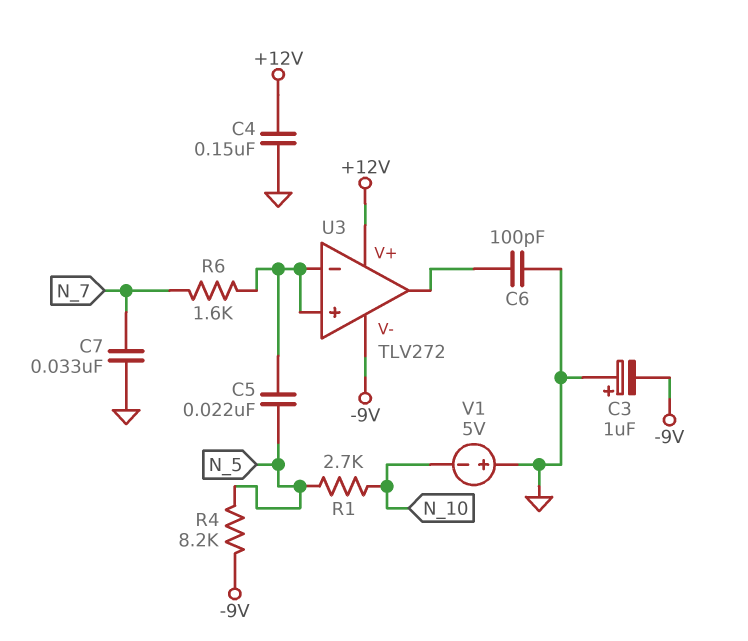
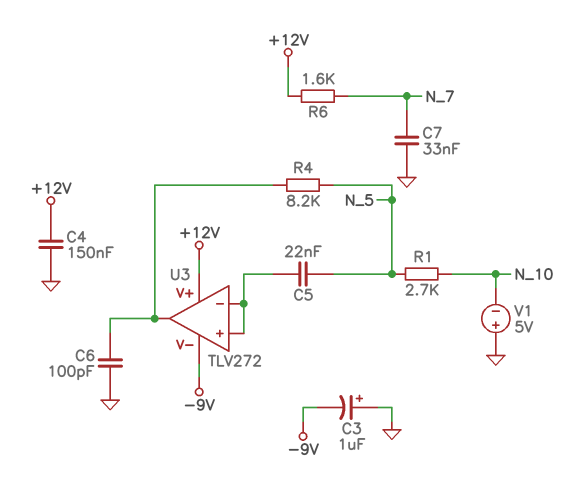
R4: 8.2k (-9V, N_5) -> 8.2k (N_5, U3/out)
R6: 1.6k (N_7, U3/in+) -> 1.6k (+12V, N_7)

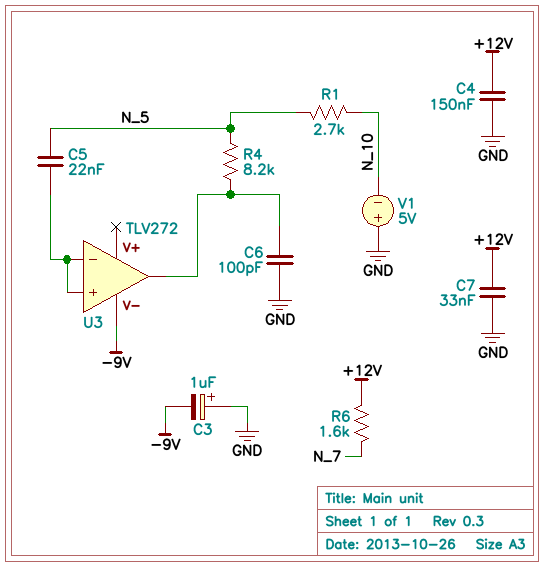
C7: 33nF (GND, N_7) -> 33nF (+12V, GND)
U3 pin V+: +12V -> none

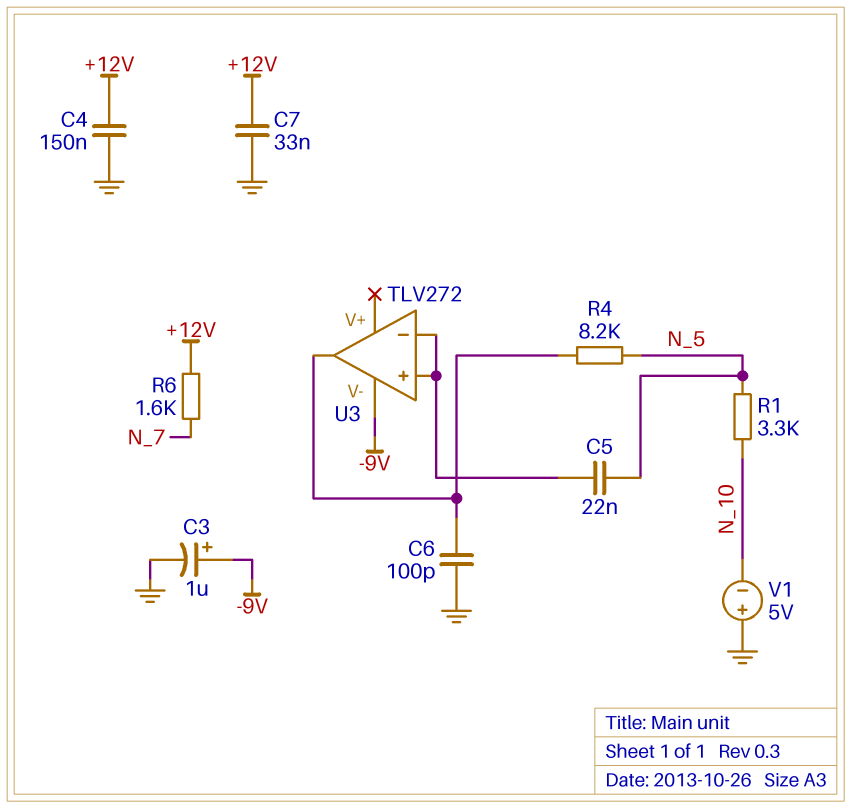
C3: 1uF (plus GND, minus -9V) -> 1uF (plus -9V, minus GND)
R1: 2.7k (N_5, N_10) -> 3.3k (N_5, N_10)

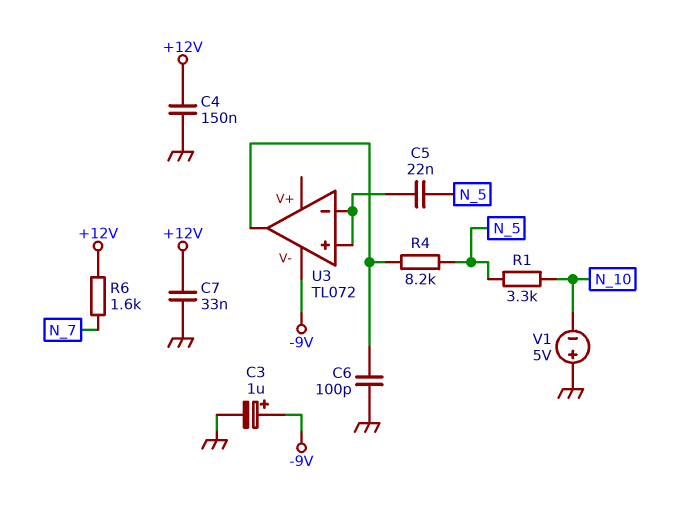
U3: TLV272 -> TL072

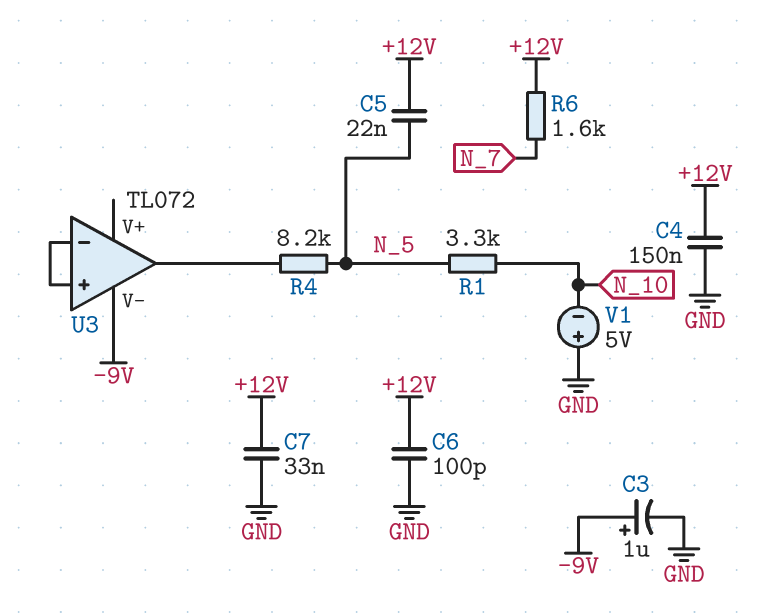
C5: 22nF (N_5, U3/in+) -> 22nF (+12V, N_5)
C6: 100pF (GND, U3/out) -> 100pF (+12V, GND)

